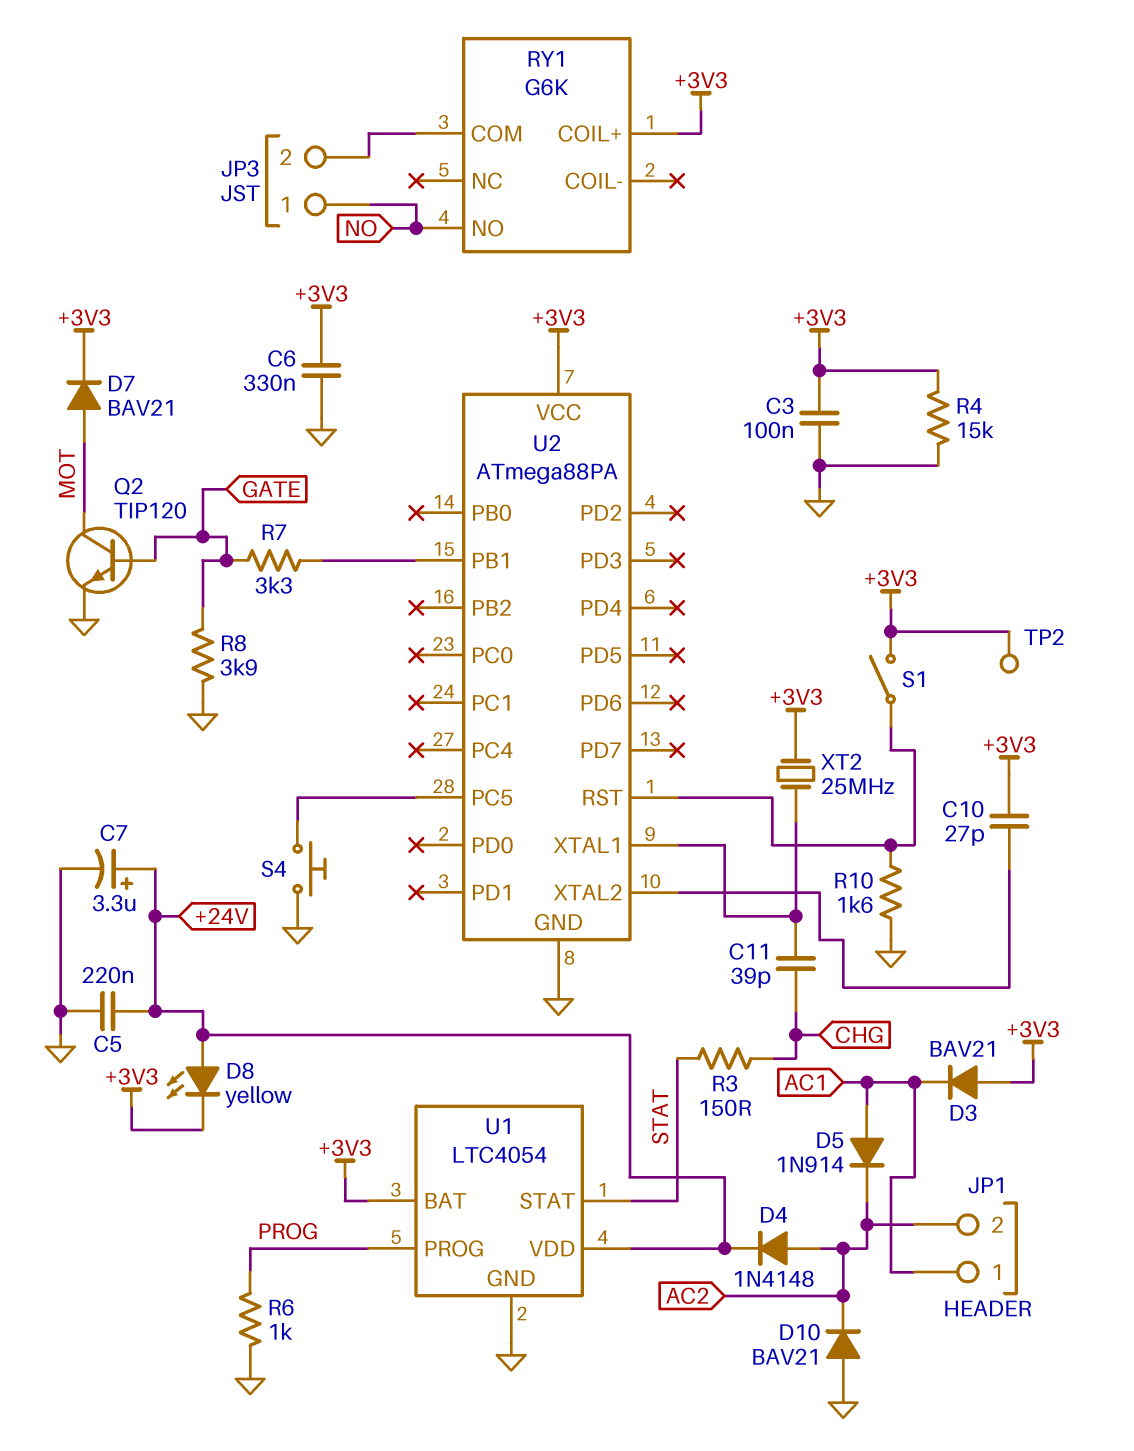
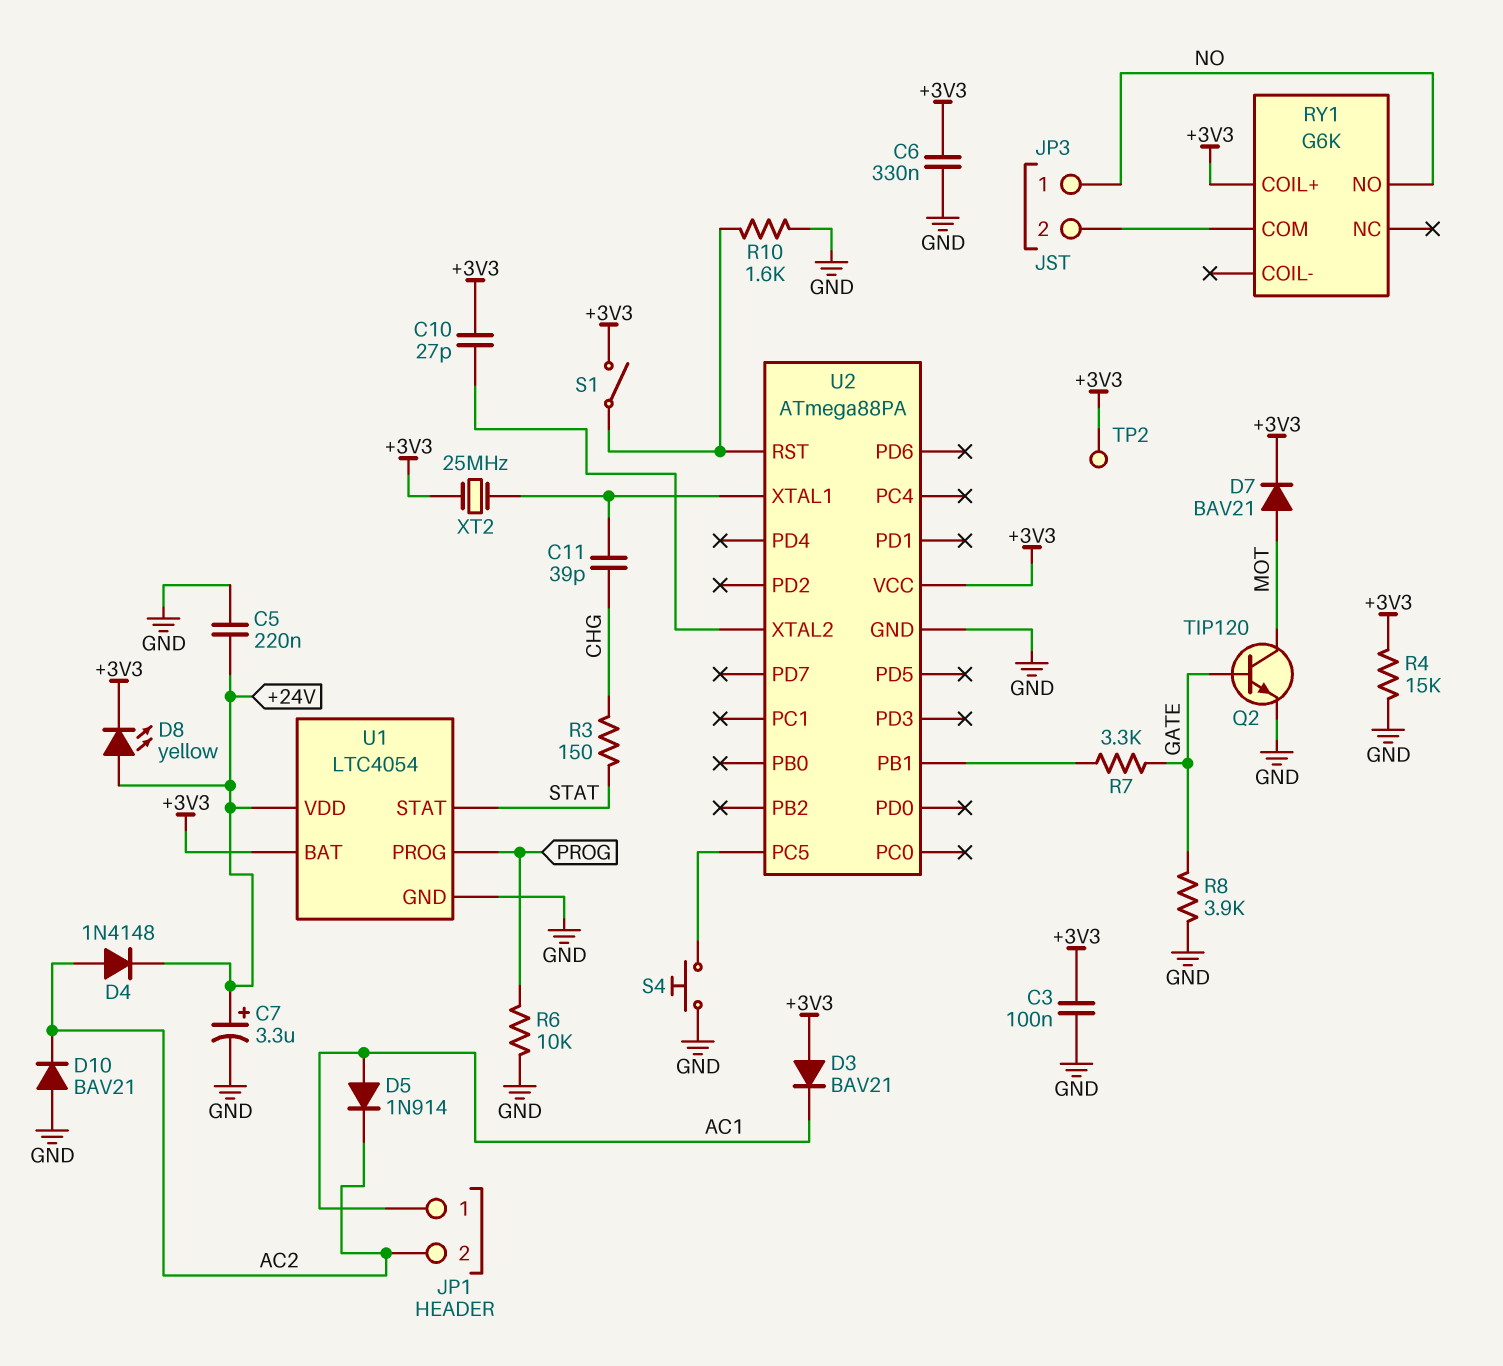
R6: 1k (GND, PROG) -> 10k (GND, PROG)

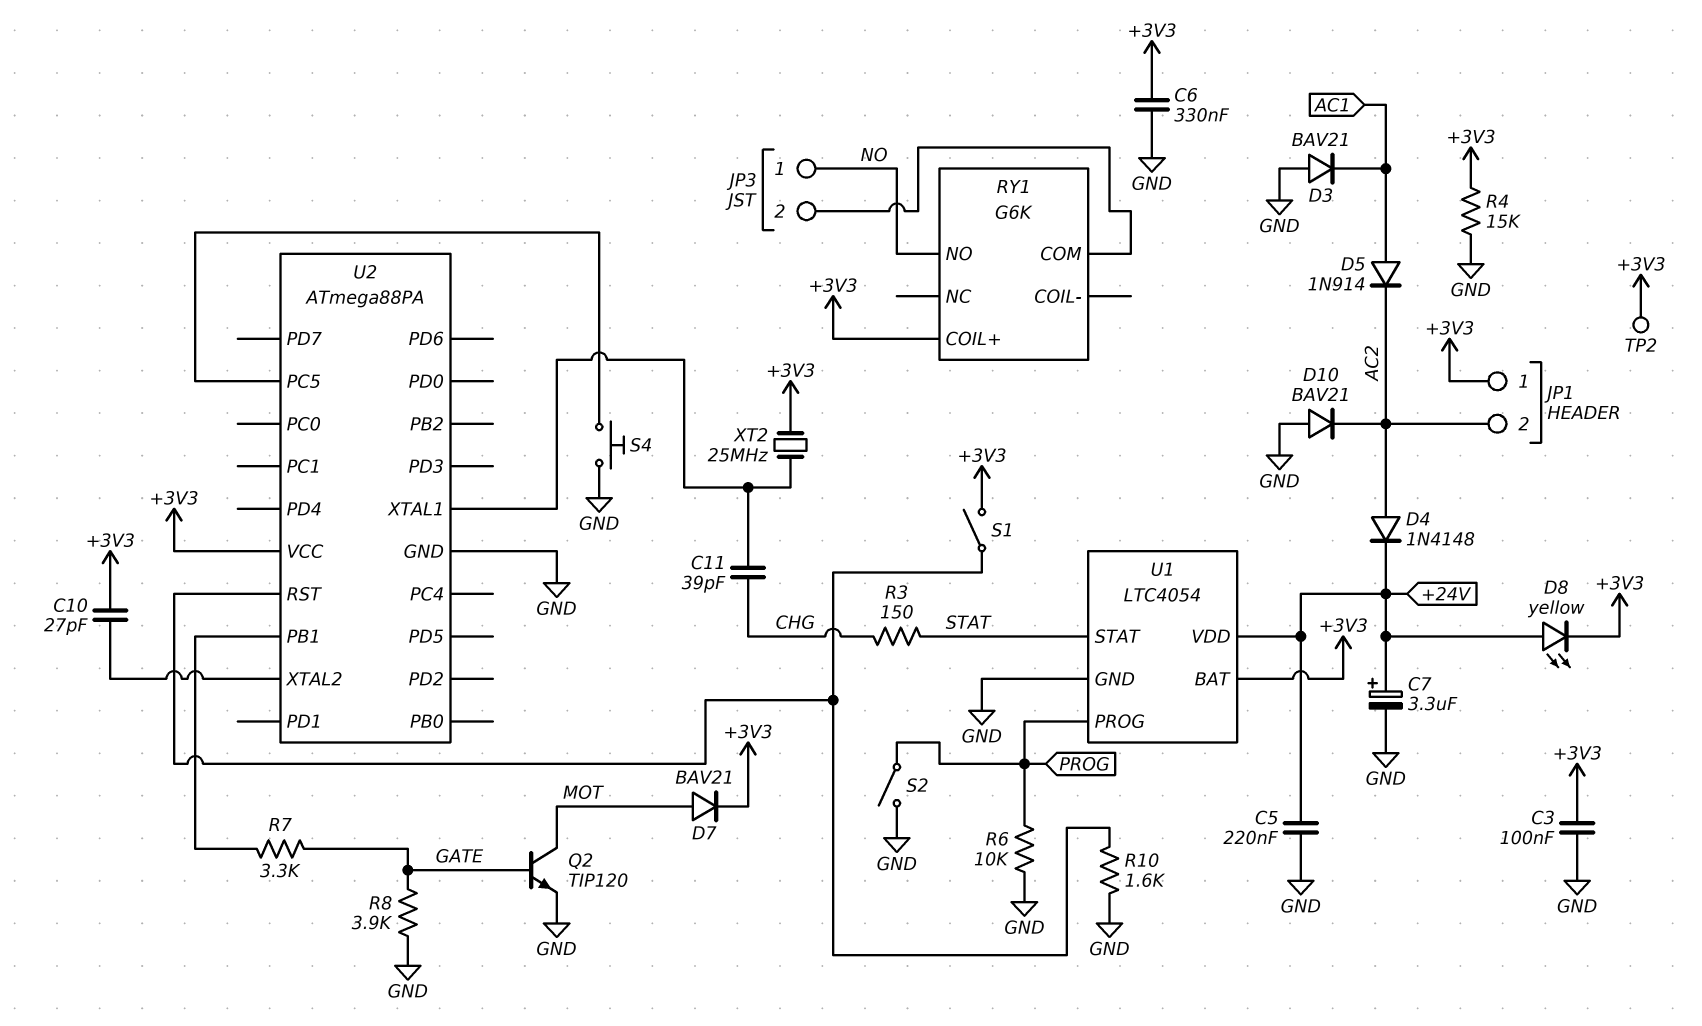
D3: diode BAV21 (A +3V3, K AC1) -> diode BAV21 (A GND, K AC1)
JP1 pin 1: AC1 -> +3V3
S2: none -> switch (GND, PROG)

